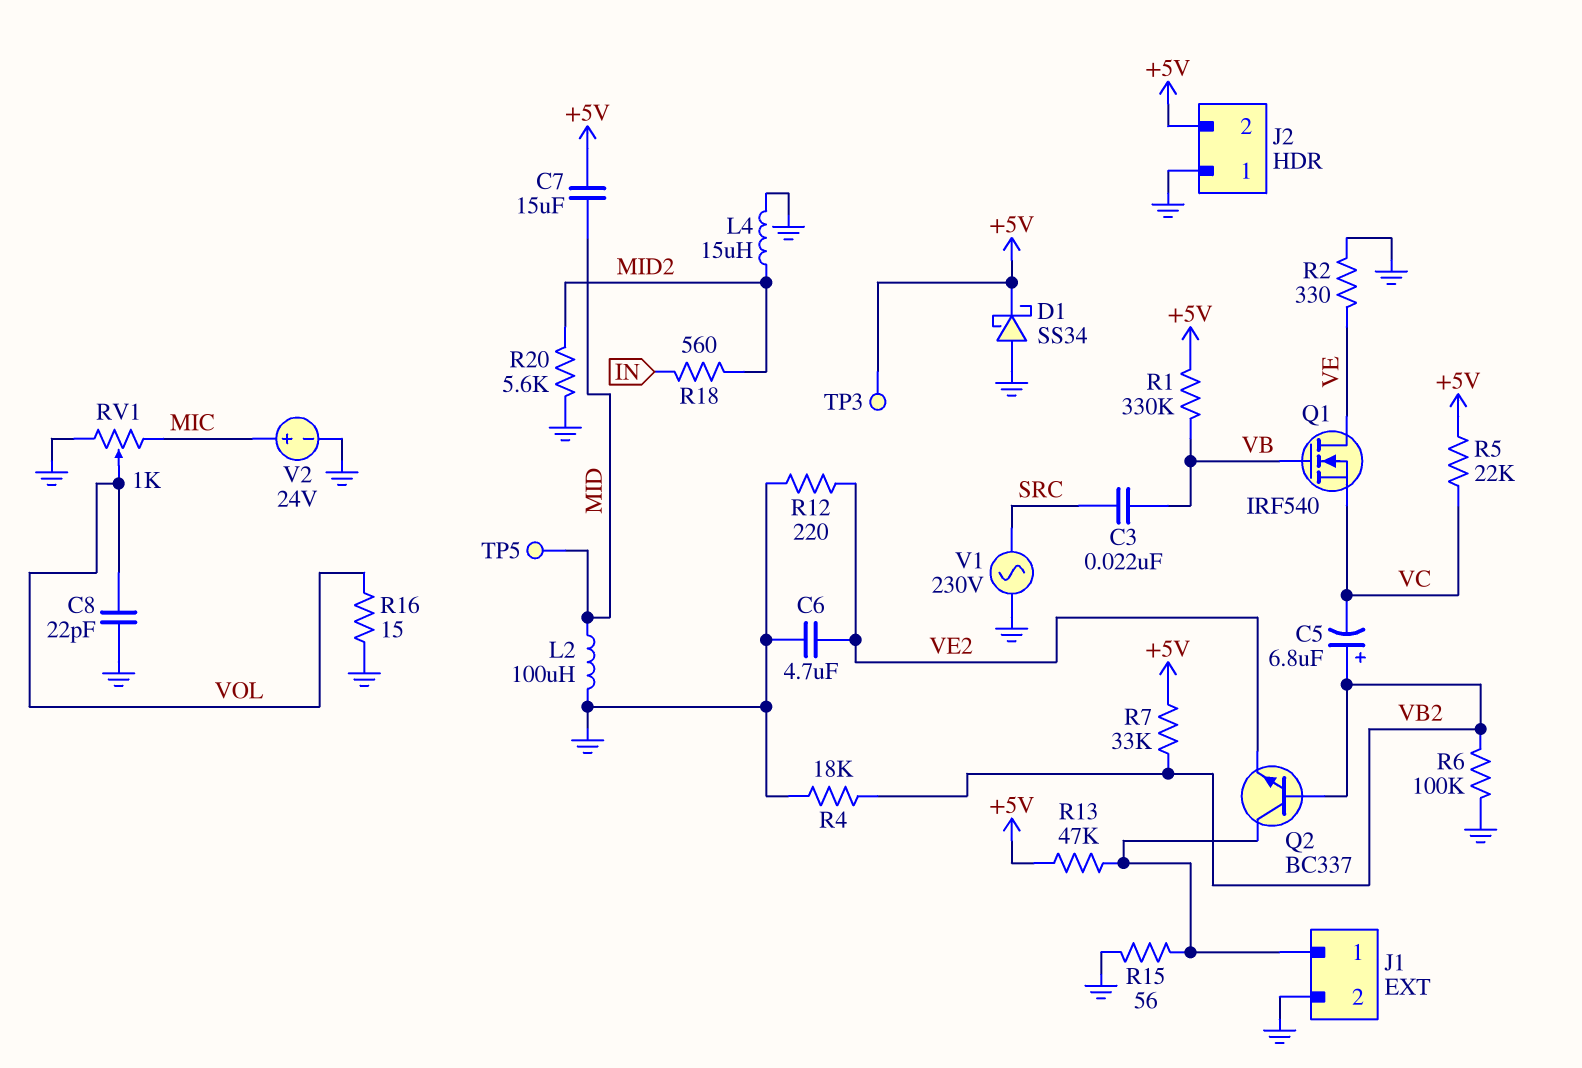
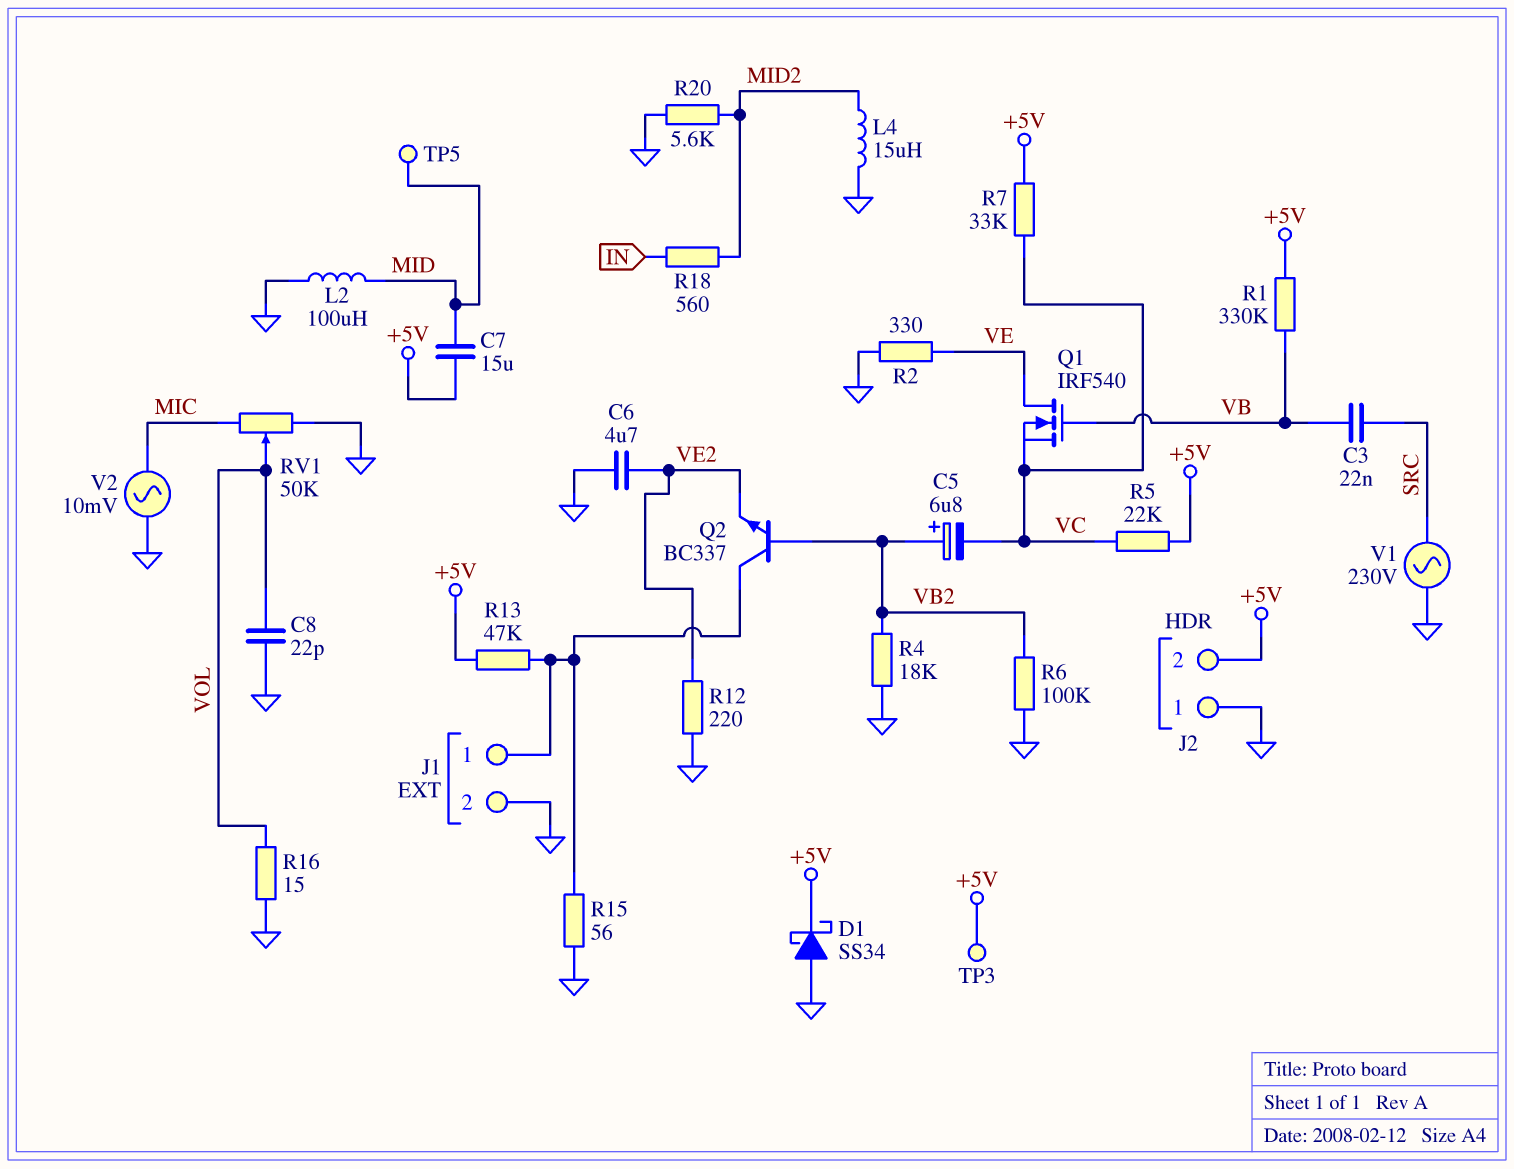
R7: 33k (+5V, VB2) -> 33k (+5V, VC)
RV1: 1k (GND, MIC, wiper VOL) -> 50k (GND, MIC, wiper VOL)
V2: 24V (plus MIC, minus GND) -> AC 10mV (GND, MIC)

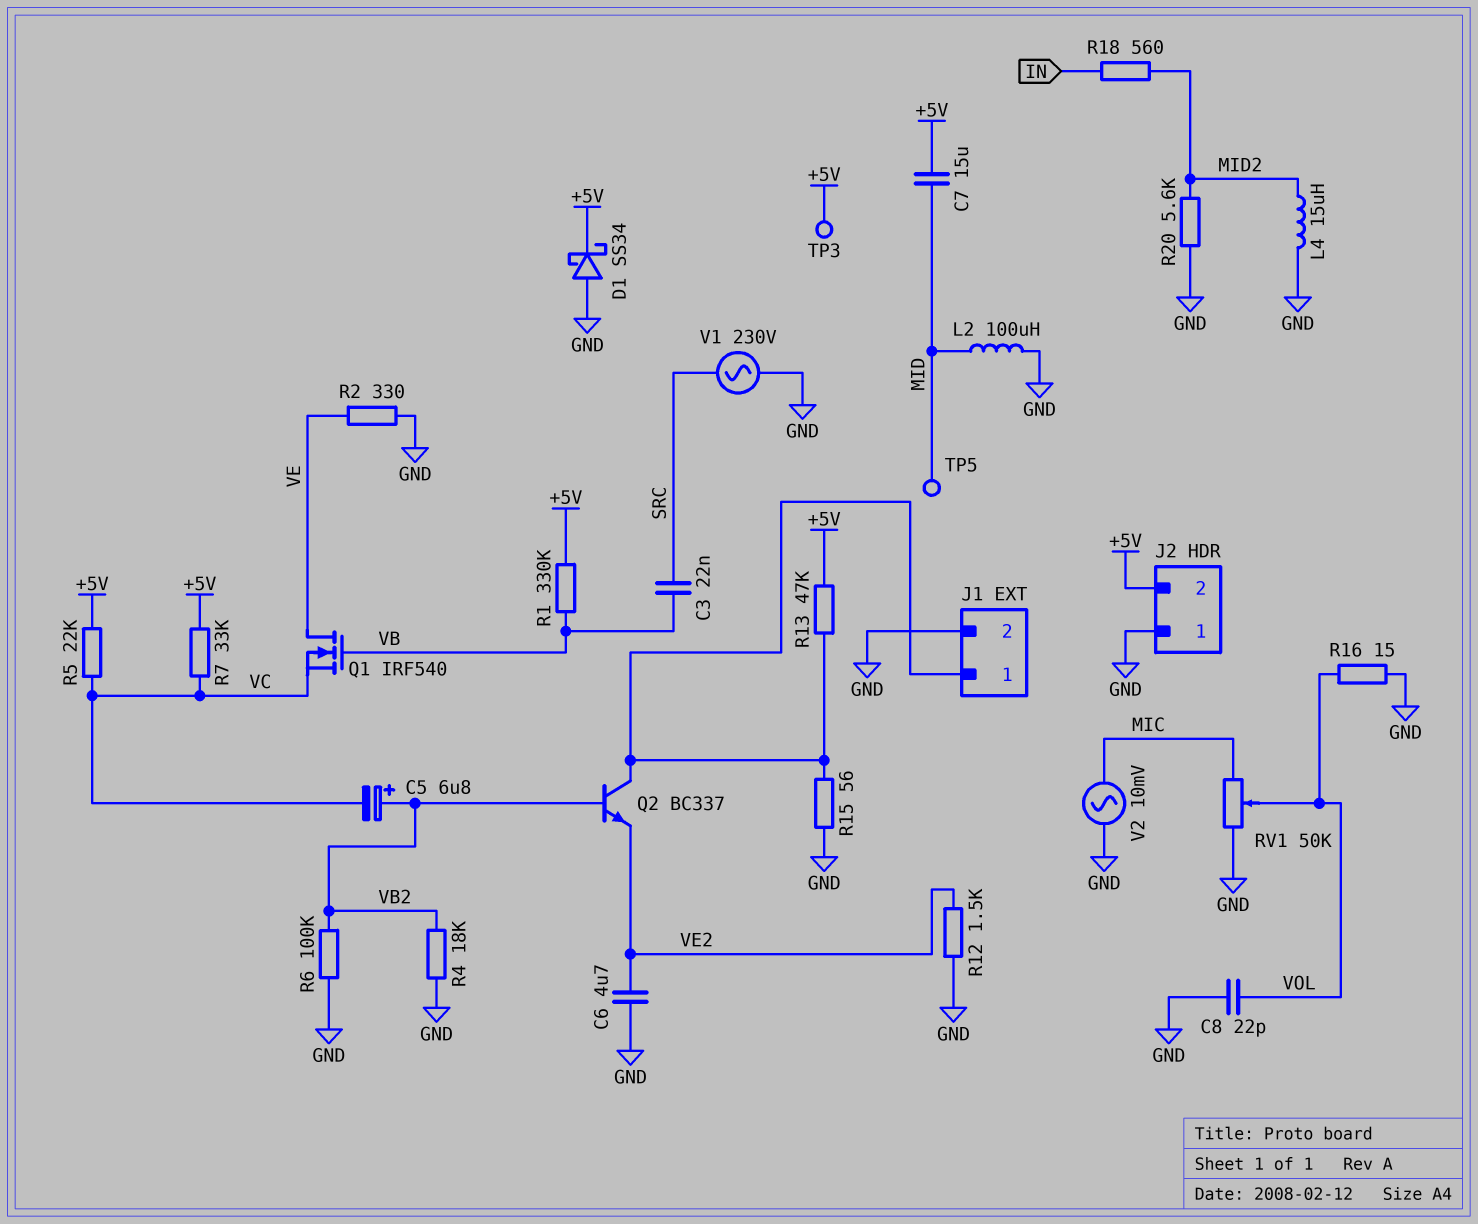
R12: 220 (GND, VE2) -> 1.5k (GND, VE2)

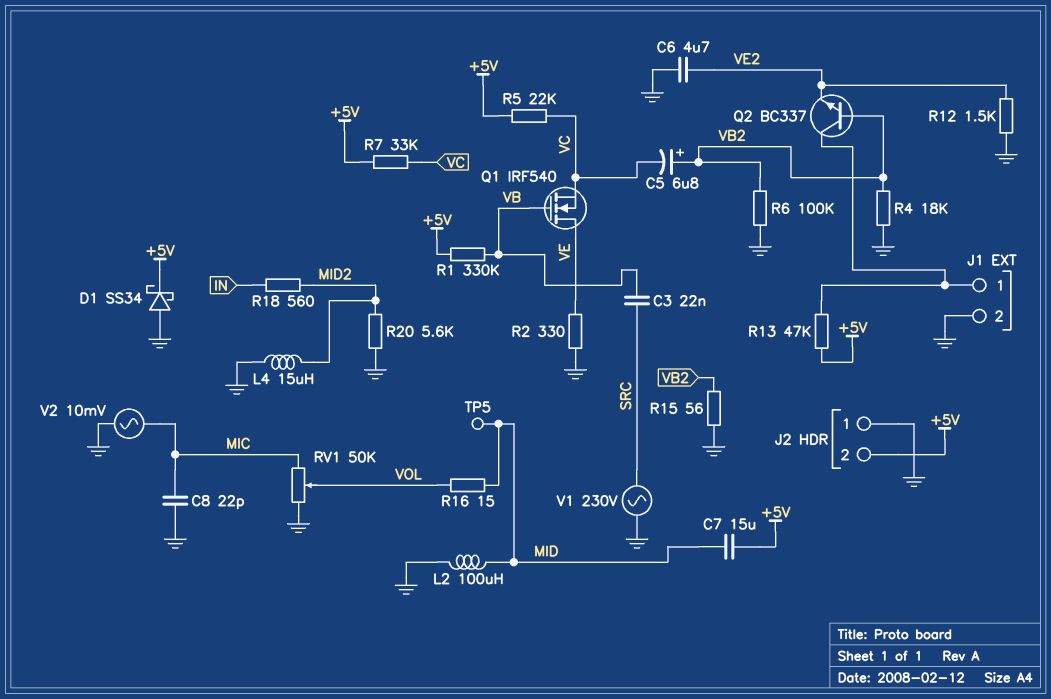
C8: 22pF (GND, VOL) -> 22pF (GND, MIC)
R15: 56 (GND, J1/1) -> 56 (GND, VB2)
R16: 15 (GND, VOL) -> 15 (MID, VOL)
TP3: test point (+5V) -> none

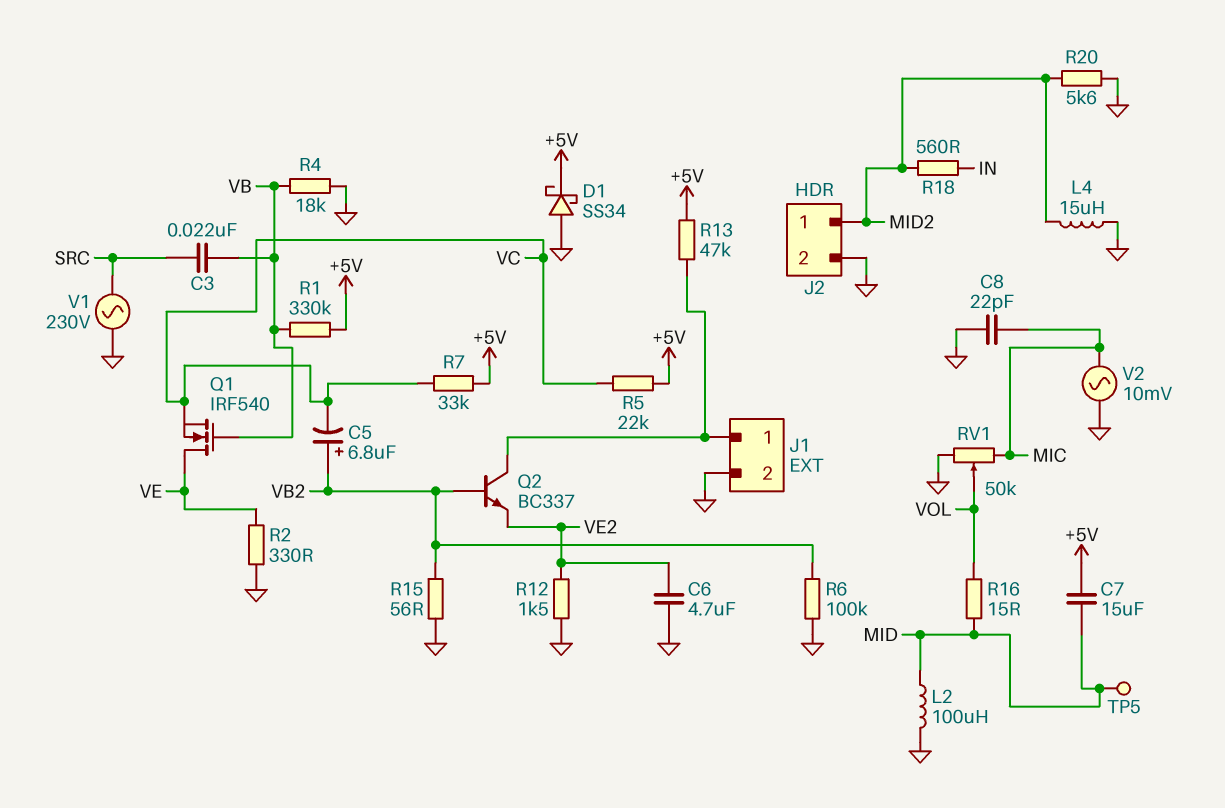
J2 pin 1: GND -> MID2
J2 pin 2: +5V -> GND
R4: 18k (GND, VB2) -> 18k (GND, VB)

